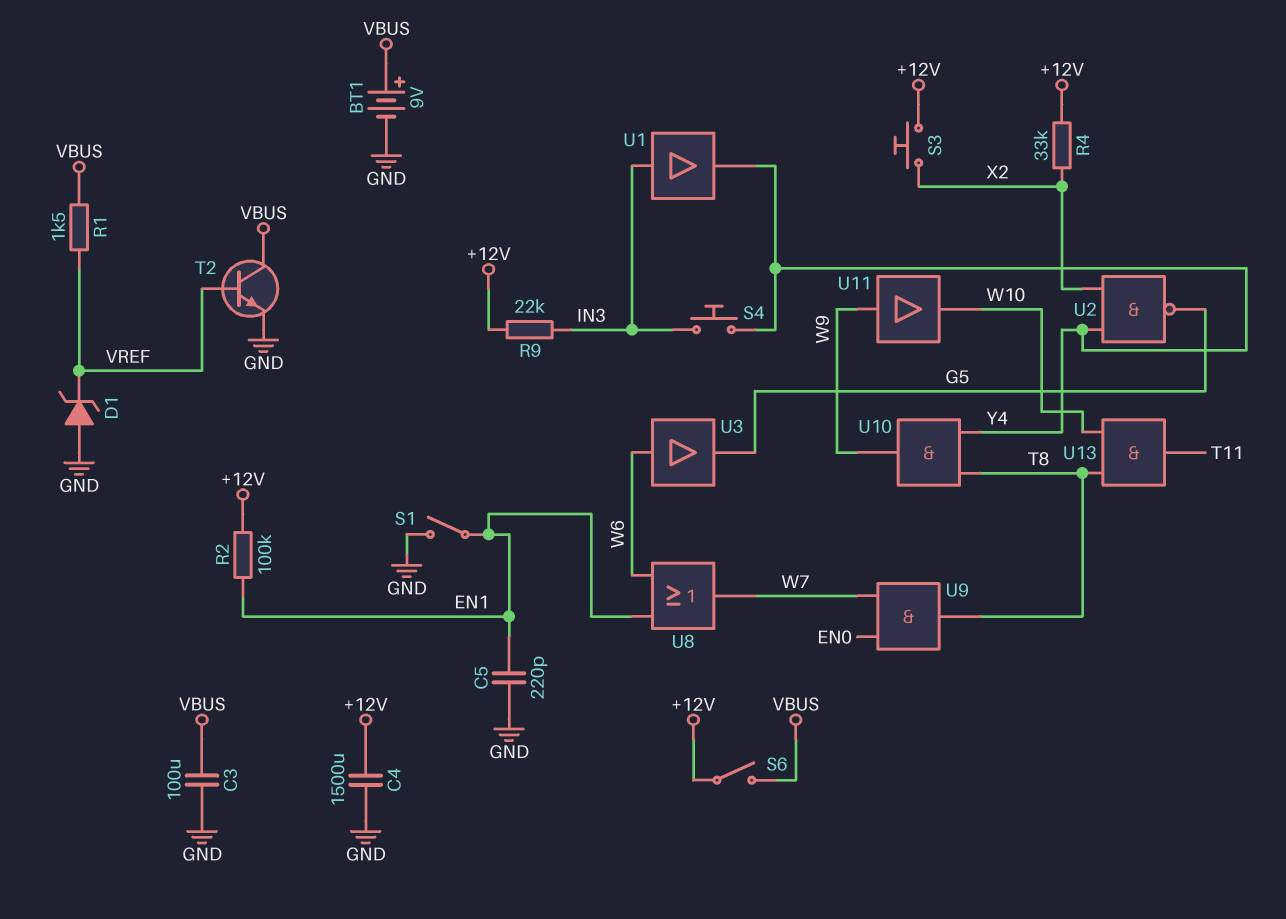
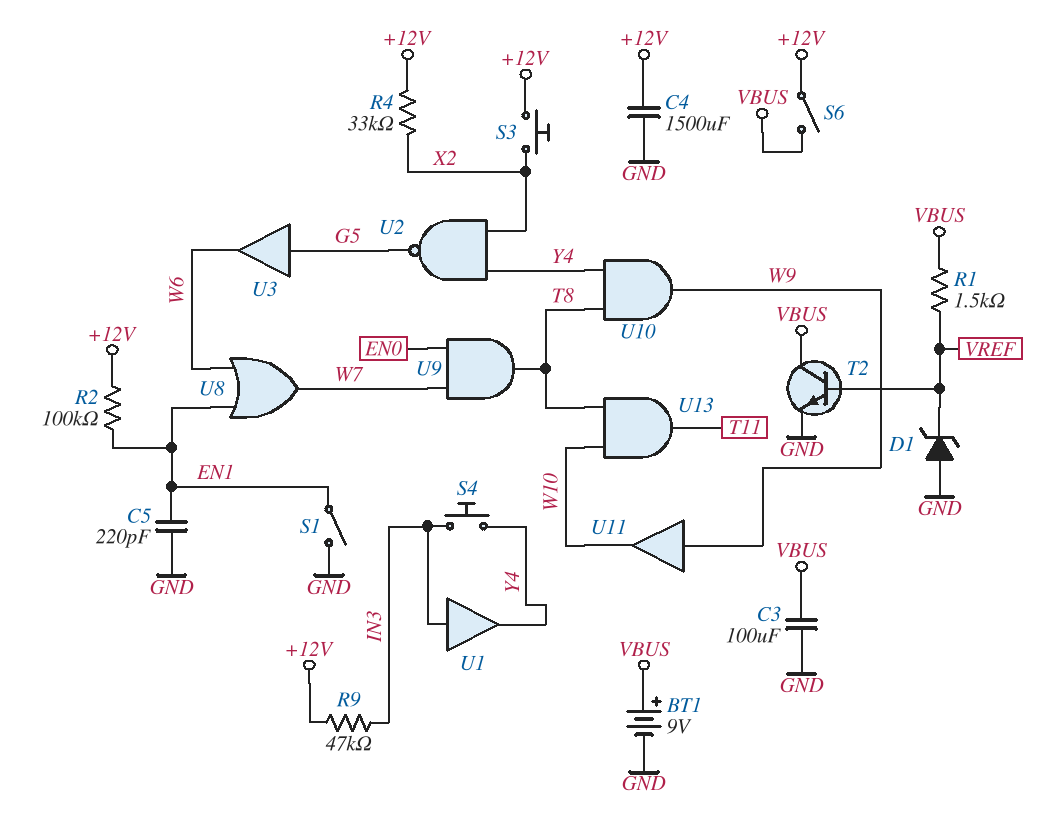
R9: 22k (+12V, IN3) -> 47k (+12V, IN3)
U3: buffer (in W6, out G5) -> buffer (in G5, out W6)

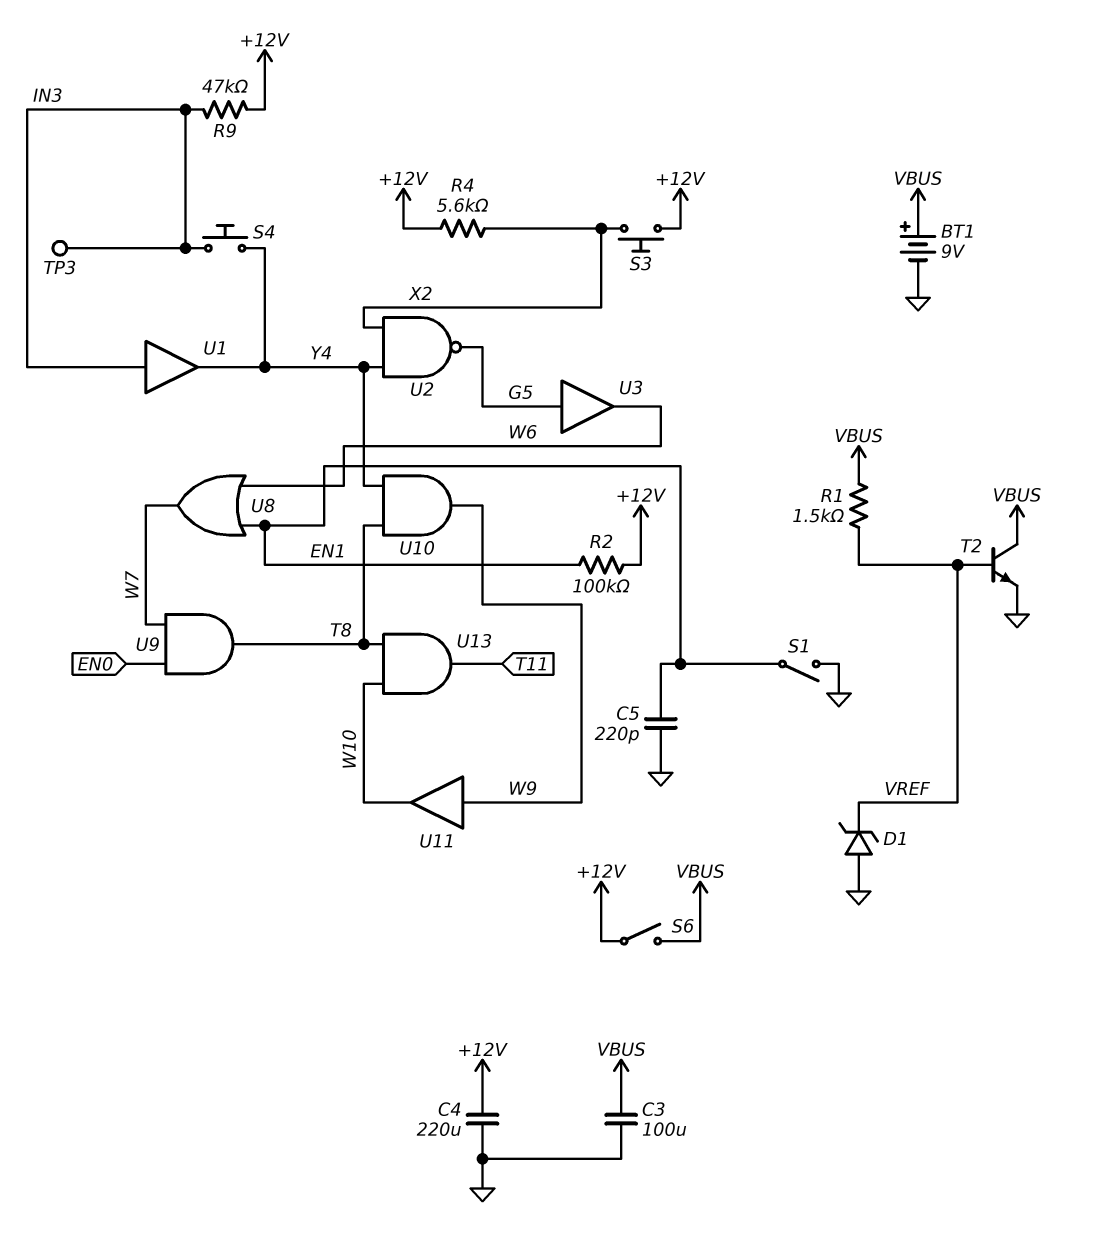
C4: 1500uF (+12V, GND) -> 220uF (+12V, GND)
R4: 33k (+12V, X2) -> 5.6k (+12V, X2)
TP3: none -> test point (IN3)

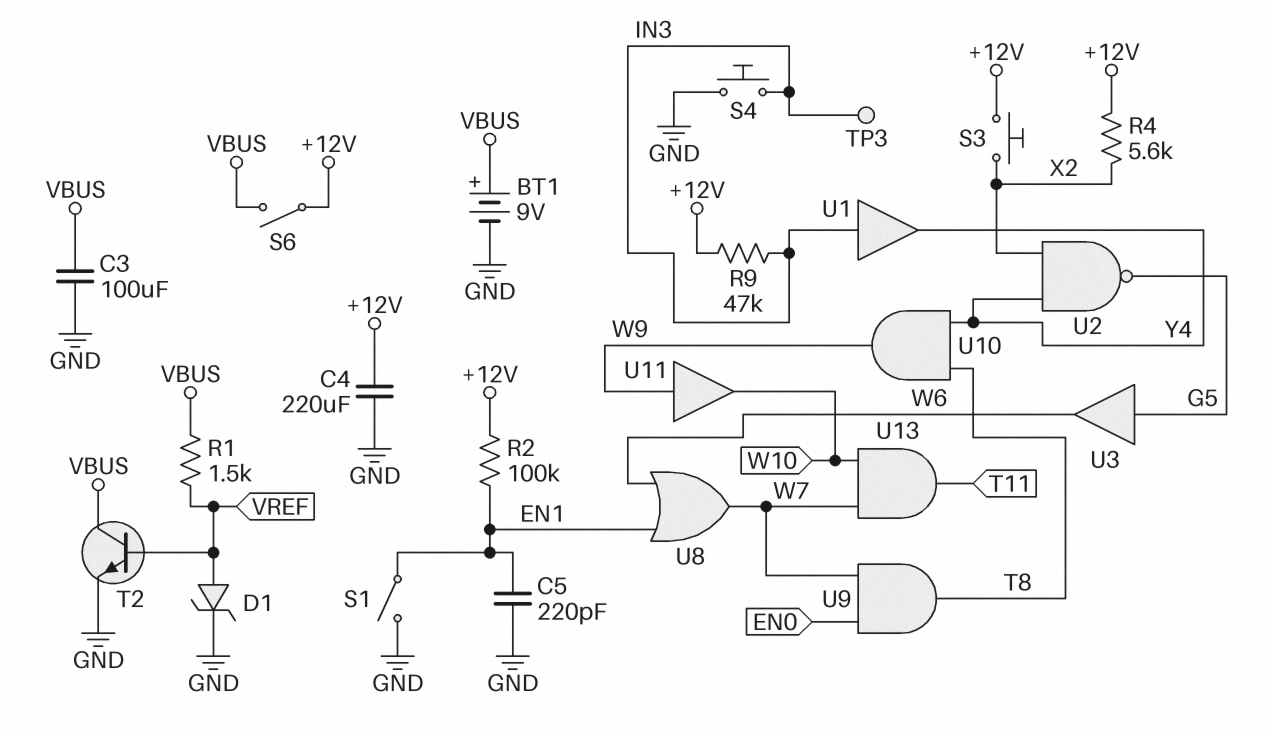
D1: zener (A GND, K VREF) -> zener (A VREF, K GND)
S4: button (IN3, Y4) -> button (GND, IN3)
U13: AND (in T8, in W10, out T11) -> AND (in W7, in W10, out T11)

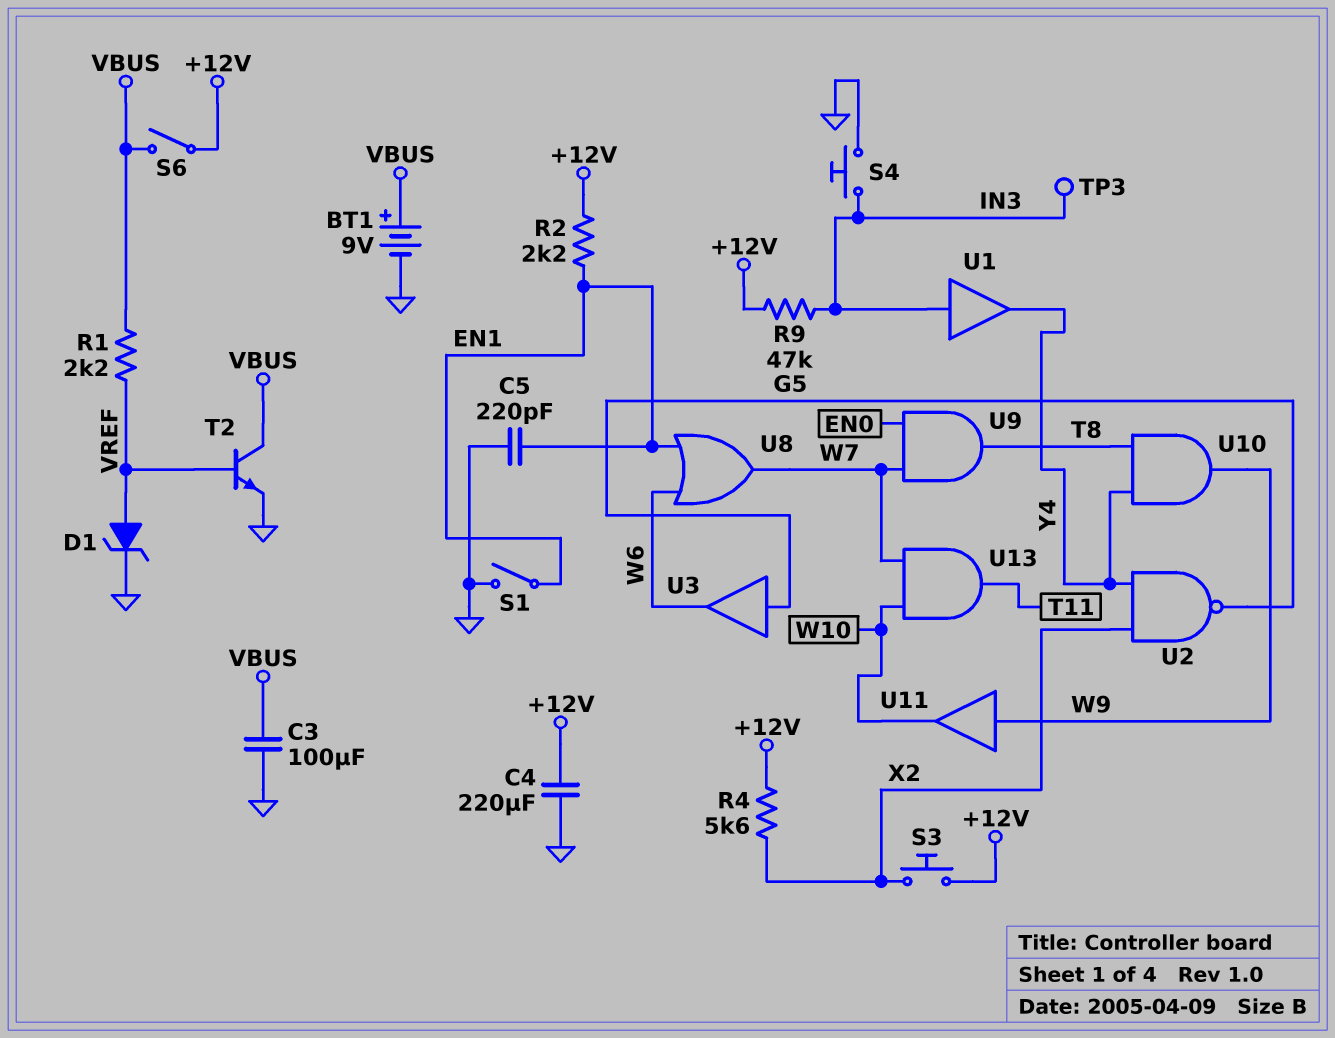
R1: 1.5k (VBUS, VREF) -> 2.2k (VBUS, VREF)
R2: 100k (+12V, EN1) -> 2.2k (+12V, EN1)

